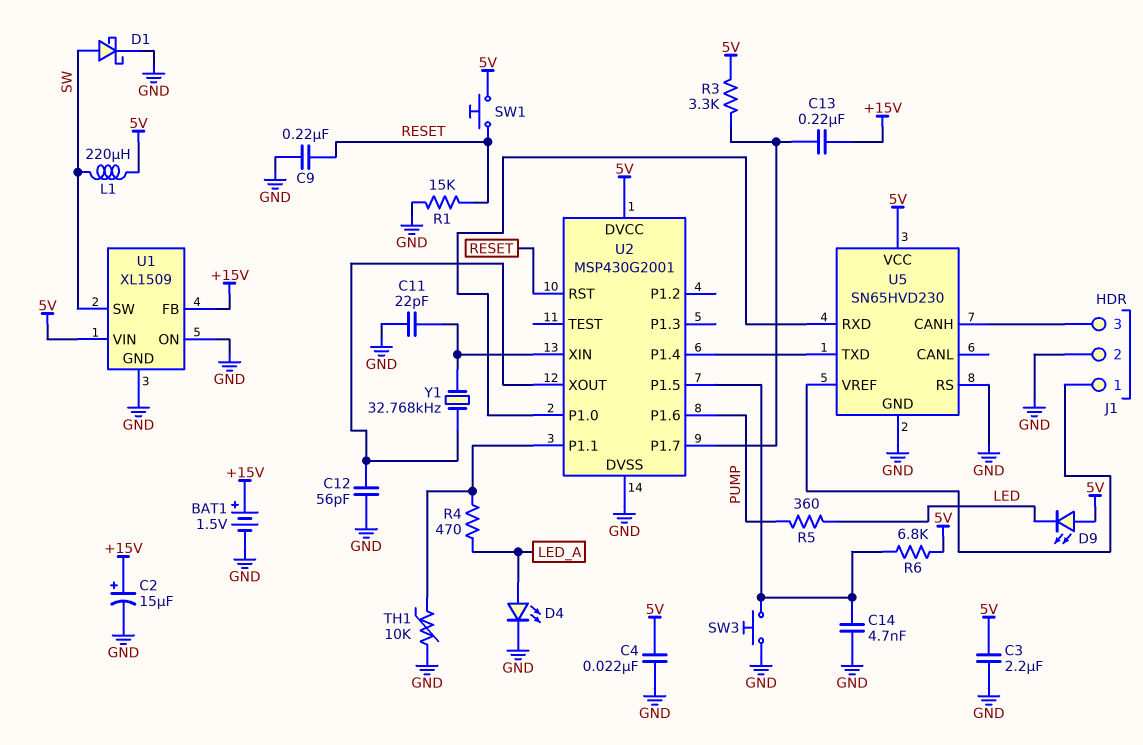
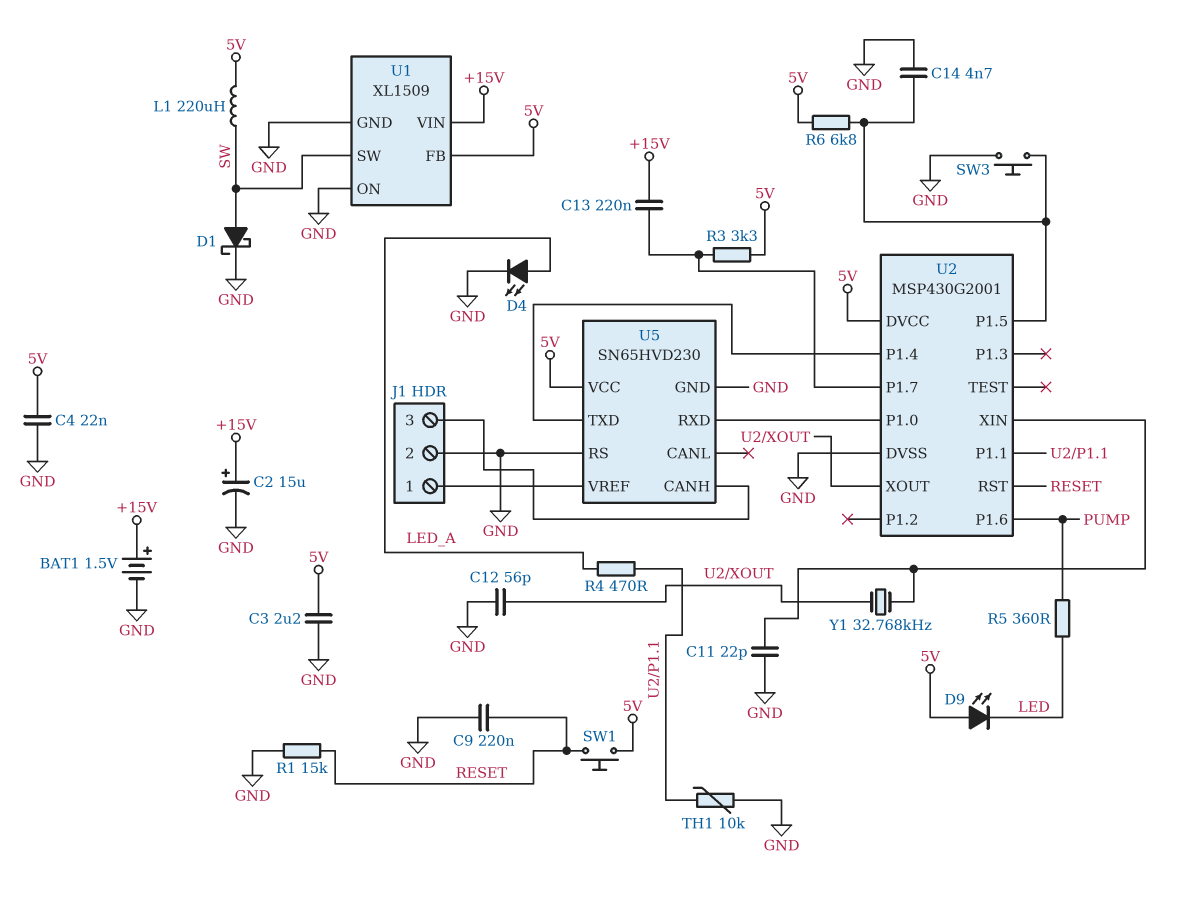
U1 pin FB: +15V -> 5V
U1 pin VIN: 5V -> +15V

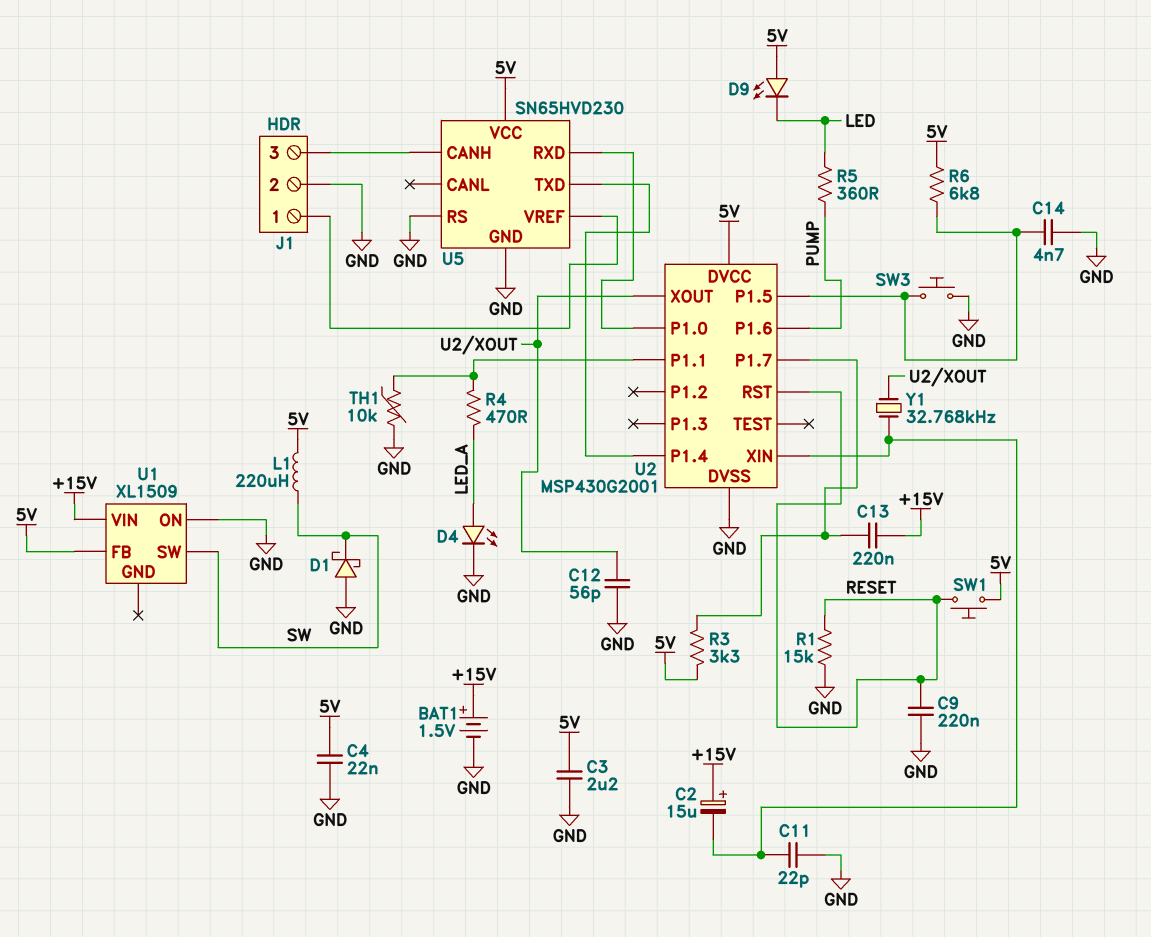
C2: 15uF (plus +15V, minus GND) -> 15uF (plus +15V, minus U2/XIN)
D1: schottky (A SW, K GND) -> schottky (A GND, K SW)
U1 pin GND: GND -> none

